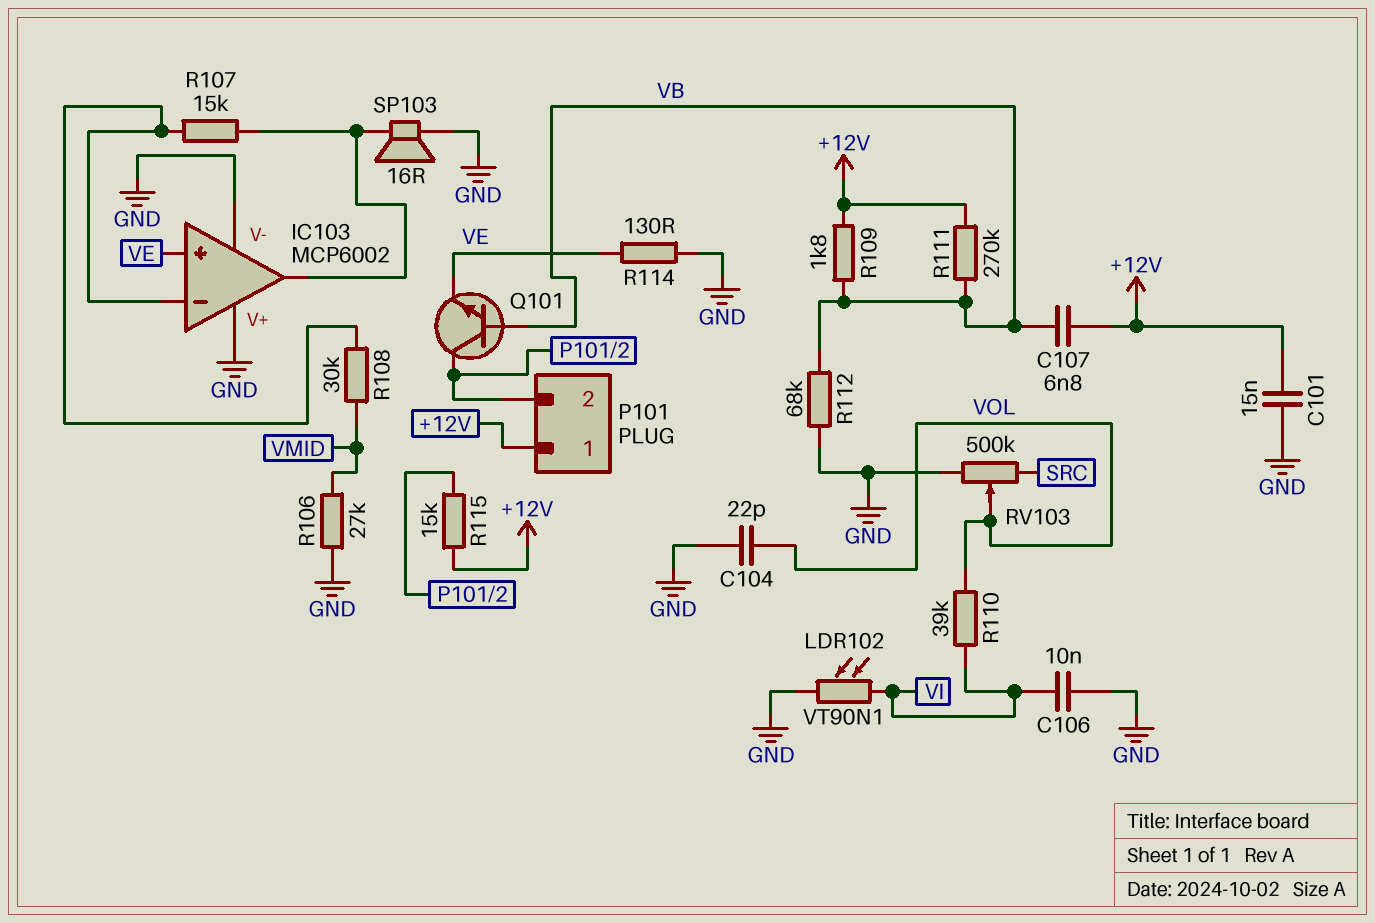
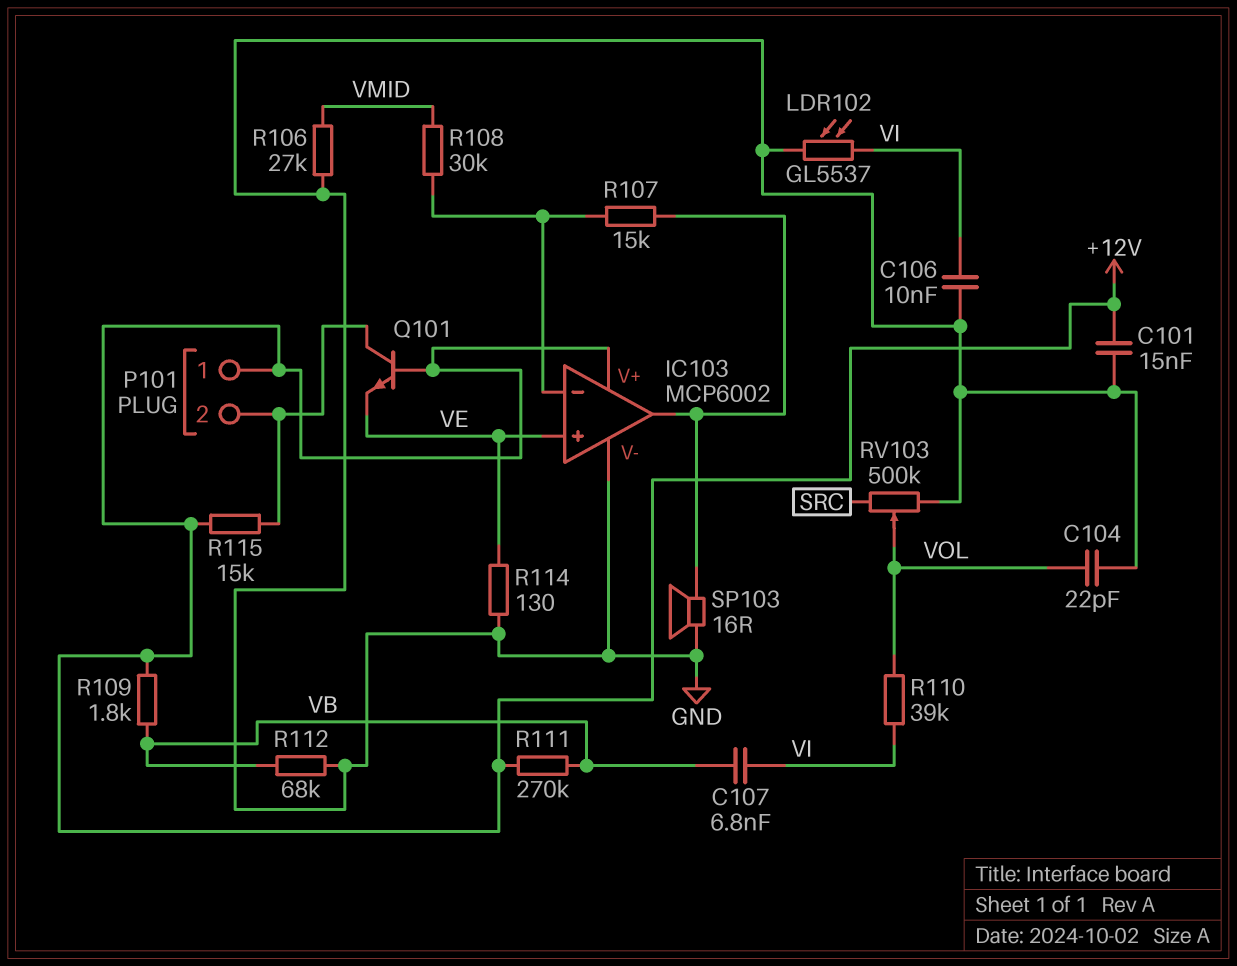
C107: 6.8nF (+12V, VB) -> 6.8nF (VB, VI)
IC103 pin V+: GND -> +12V
LDR102: VT90N1 (GND, VI) -> GL5537 (GND, VI)
Q101: NPN (B VB, C P101/2, E VE) -> NPN (B +12V, C P101/2, E VE)

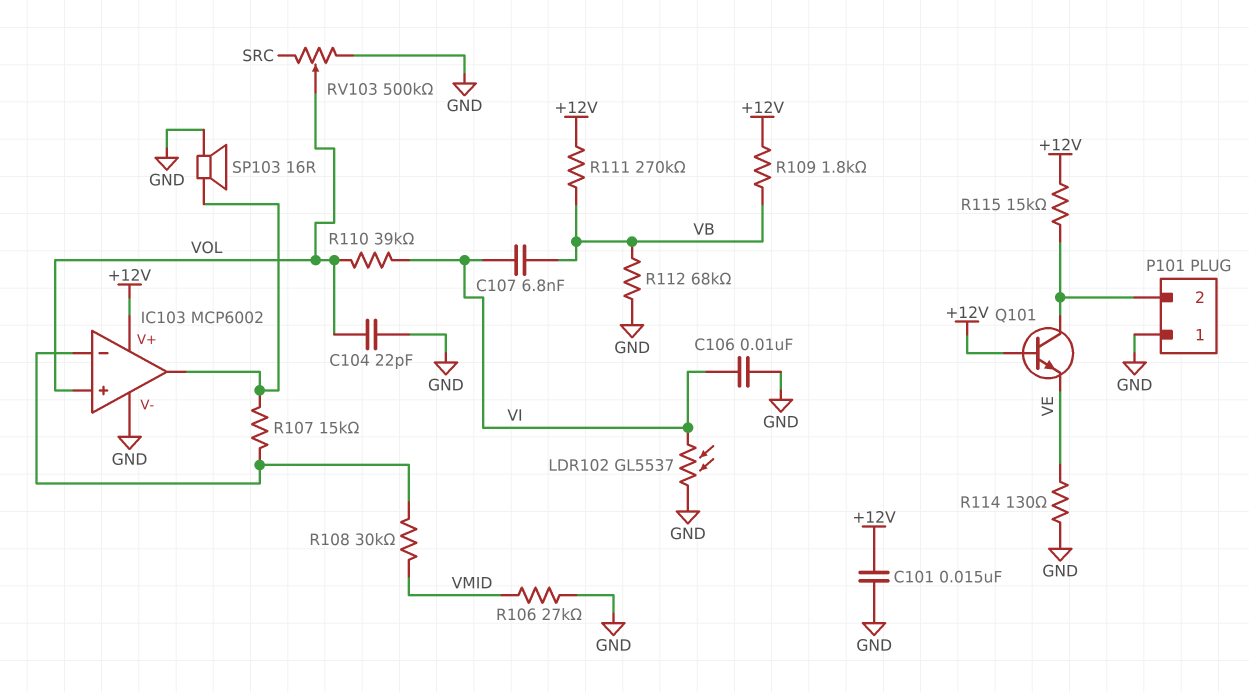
IC103 pin in+: VE -> VOL
P101 pin 1: +12V -> GND

